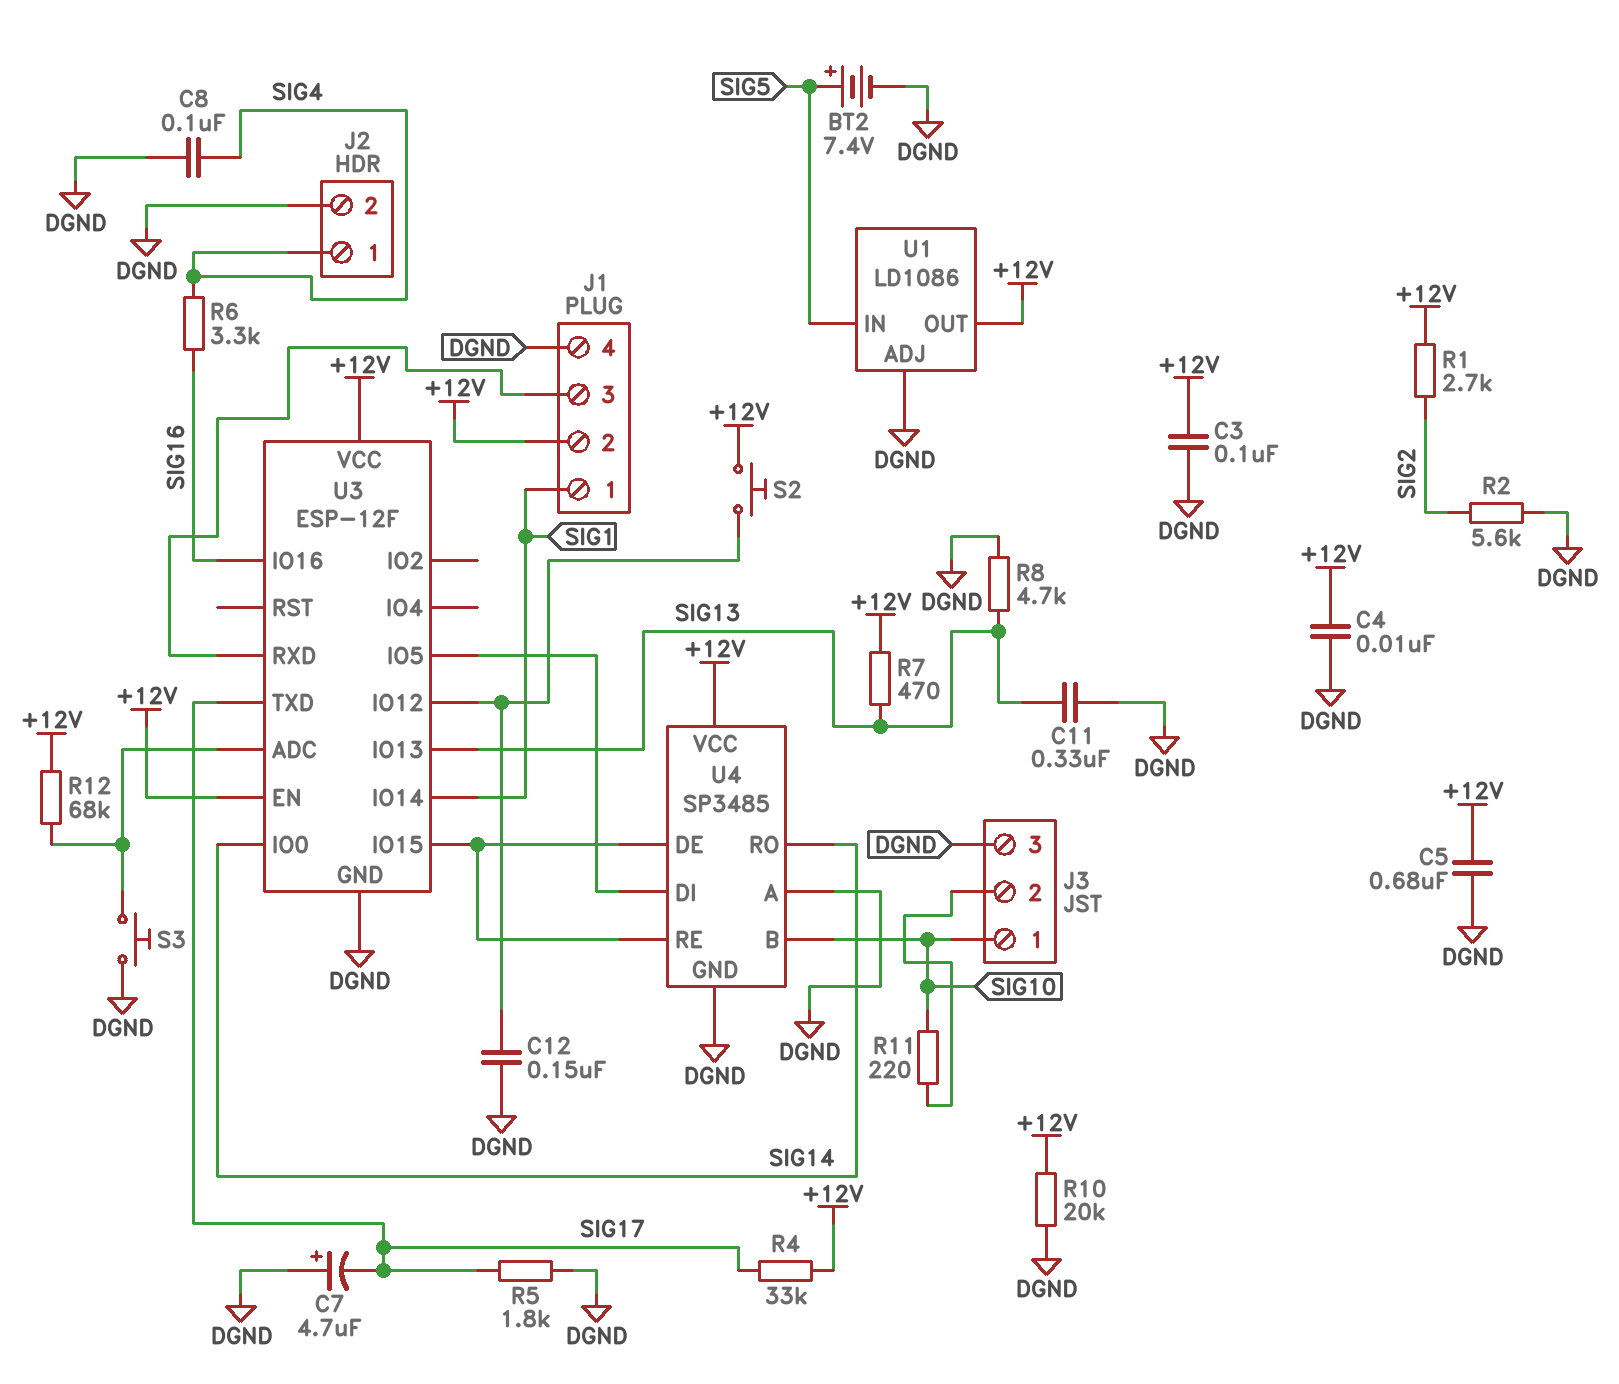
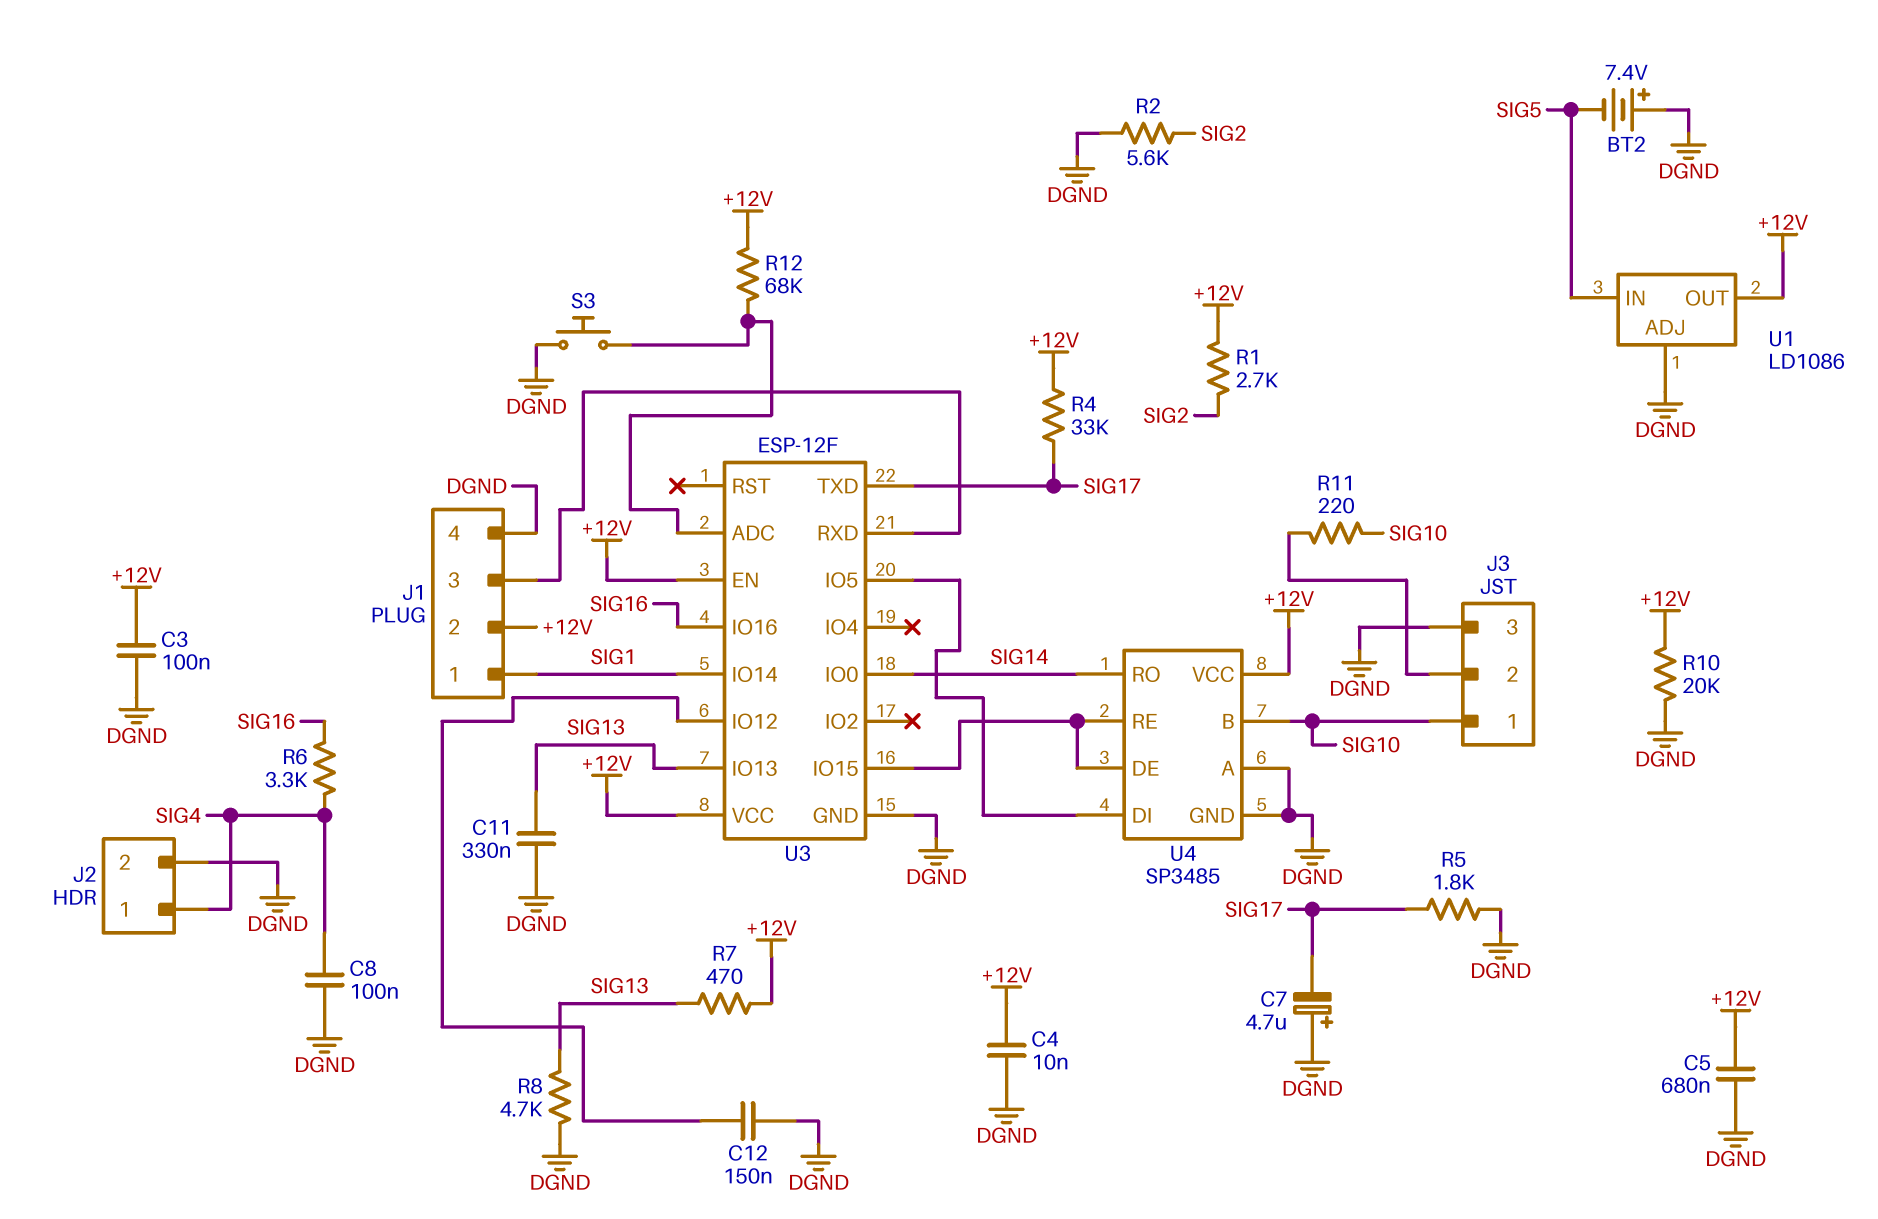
BT2: 7.4V (plus SIG5, minus DGND) -> 7.4V (plus DGND, minus SIG5)
S2: button (+12V, U3/IO12) -> none

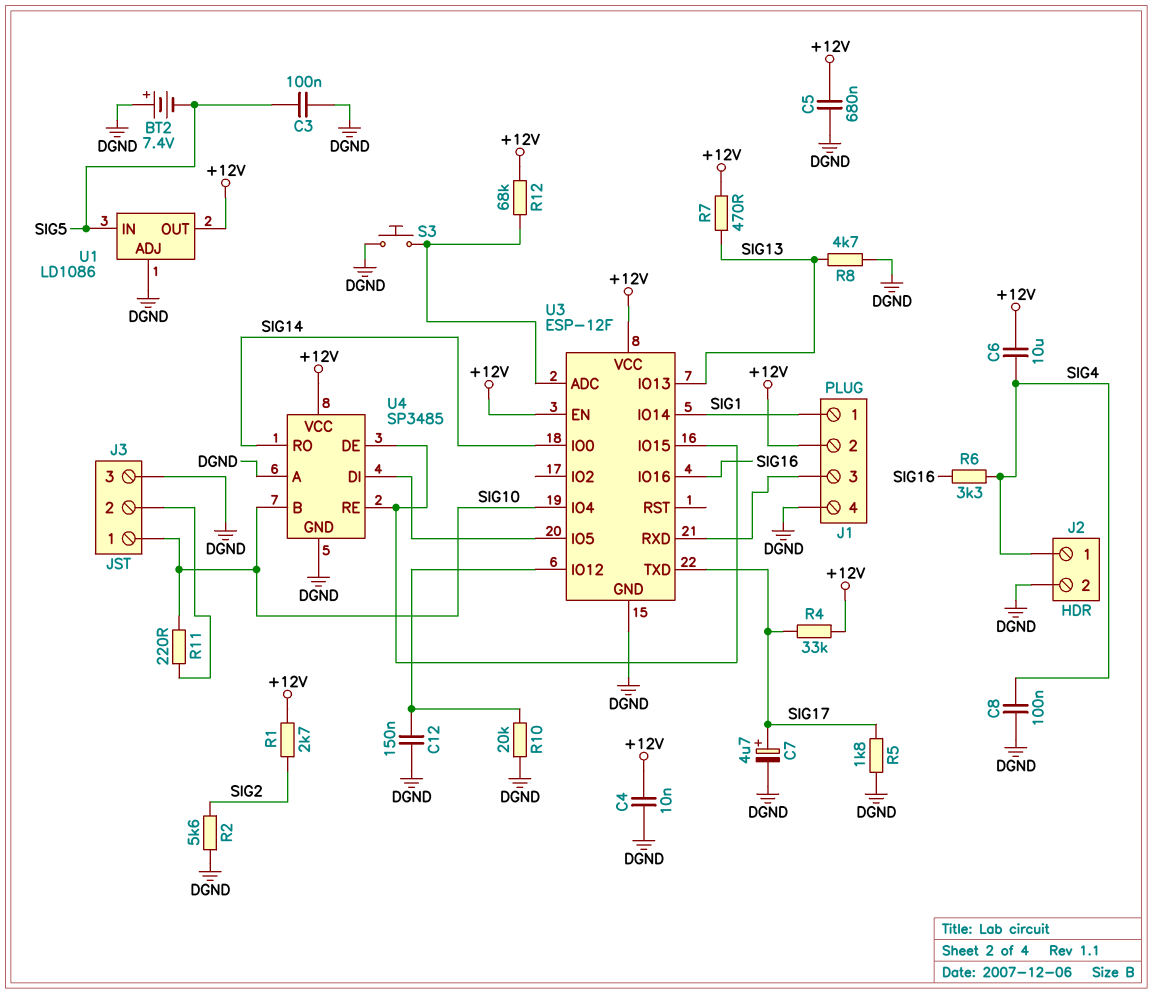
C3: 100nF (+12V, DGND) -> 100nF (DGND, SIG5)
C6: none -> 10uF (+12V, SIG4)
C7: 4.7uF (plus DGND, minus SIG17) -> 4.7uF (plus SIG17, minus DGND)
C11: 330nF (DGND, SIG13) -> none
R10: 20k (+12V, DGND) -> 20k (DGND, U3/IO12)
U3 pin IO4: none -> SIG10

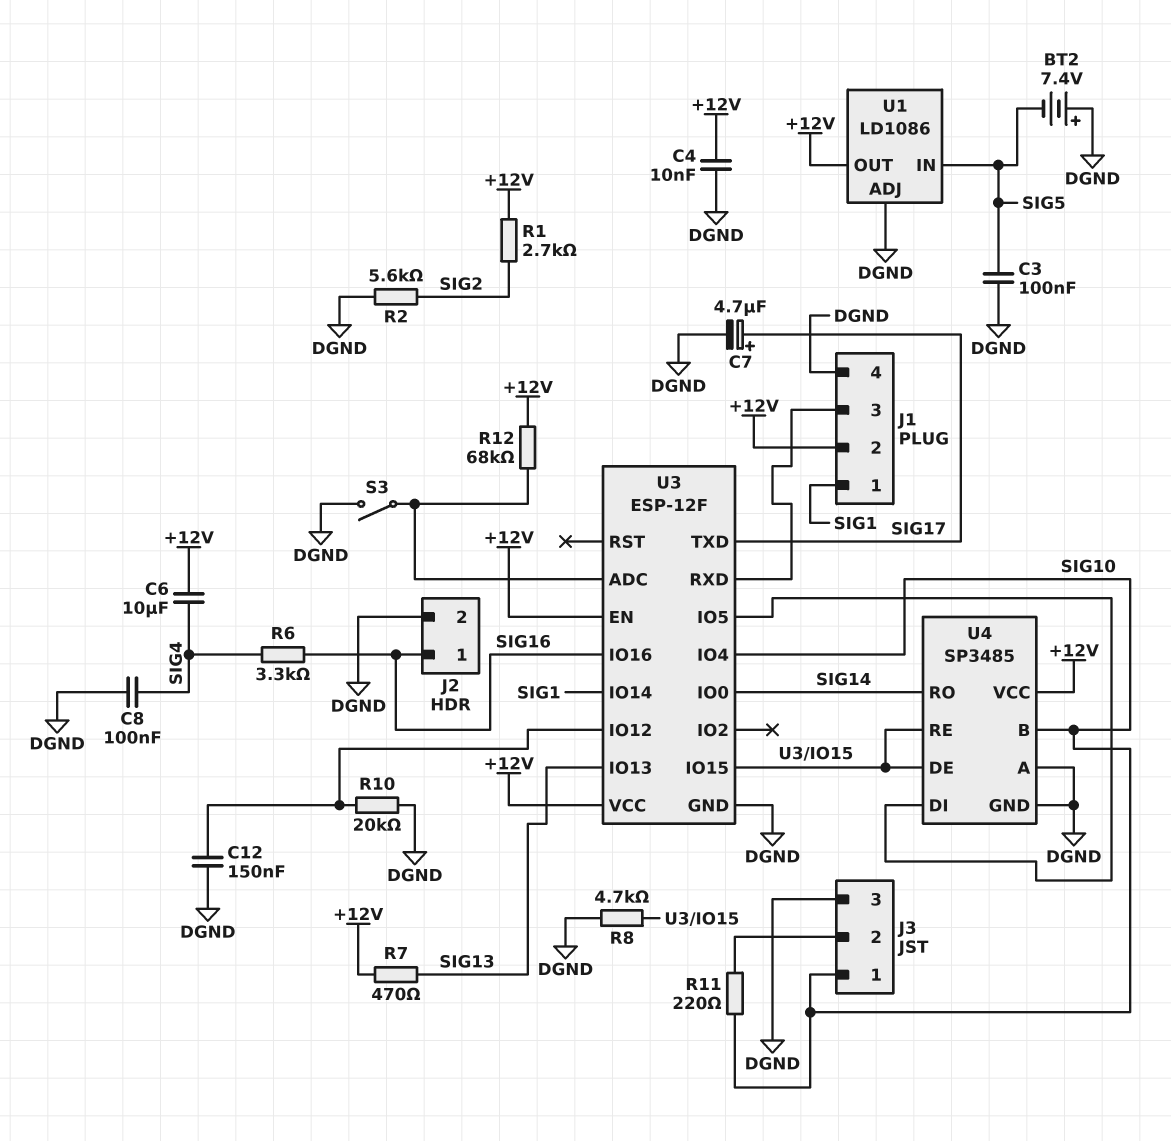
C5: 680nF (+12V, DGND) -> none
J2 pin 1: SIG4 -> SIG16
R4: 33k (+12V, SIG17) -> none
R5: 1.8k (DGND, SIG17) -> none
R8: 4.7k (DGND, SIG13) -> 4.7k (DGND, U3/IO15)
S3: button (DGND, U3/ADC) -> switch (DGND, U3/ADC)

